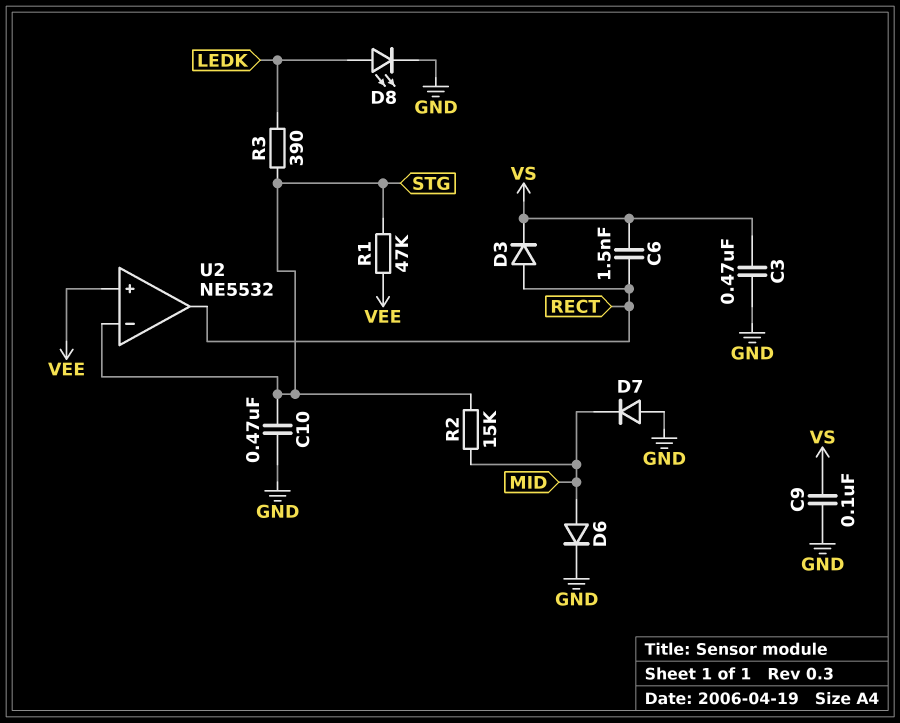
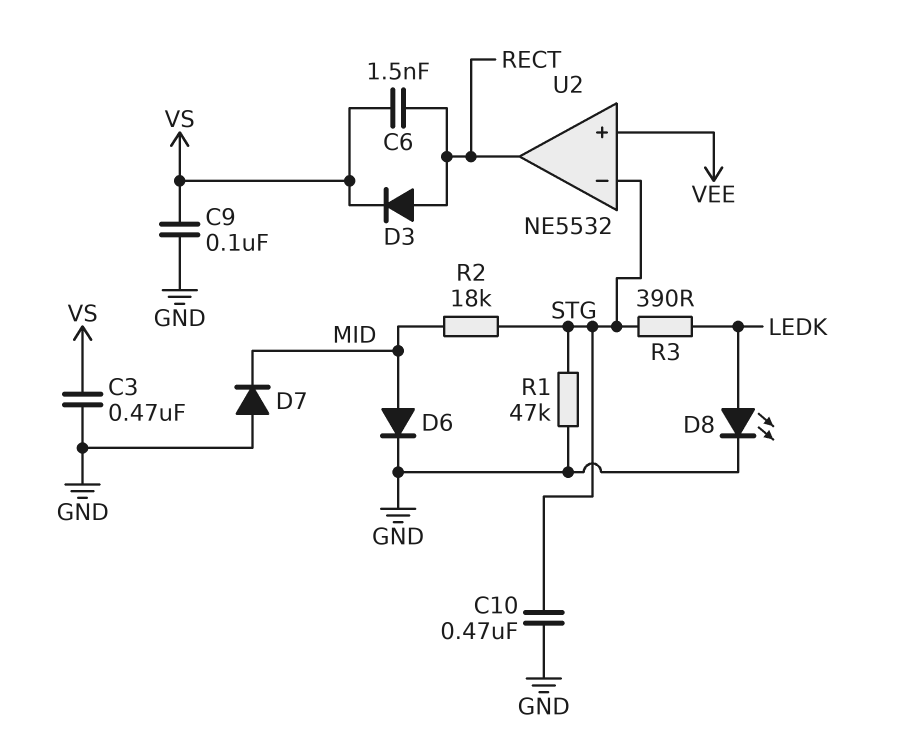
R1: 47k (STG, VEE) -> 47k (GND, STG)
R2: 15k (MID, STG) -> 18k (MID, STG)

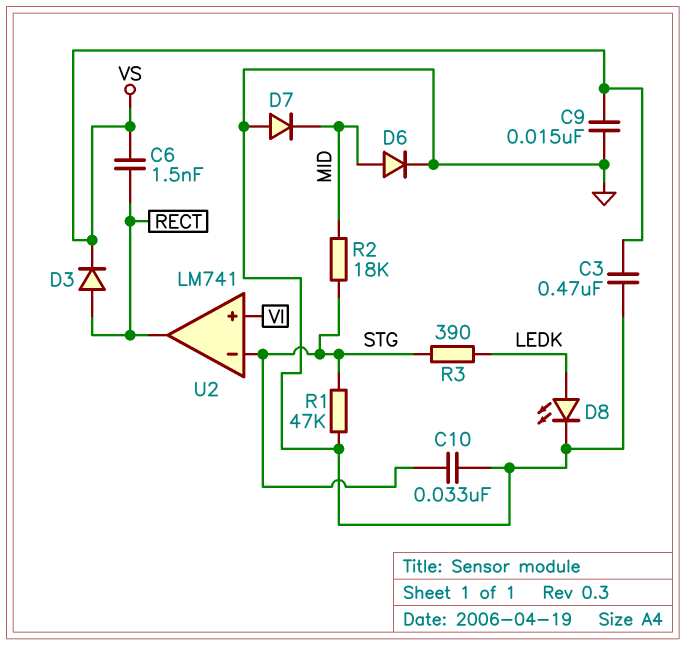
C9: 100nF (GND, VS) -> 15nF (GND, VS)
C10: 470nF (GND, STG) -> 33nF (GND, STG)
U2: NE5532 -> LM741
U2 pin in+: VEE -> VI

